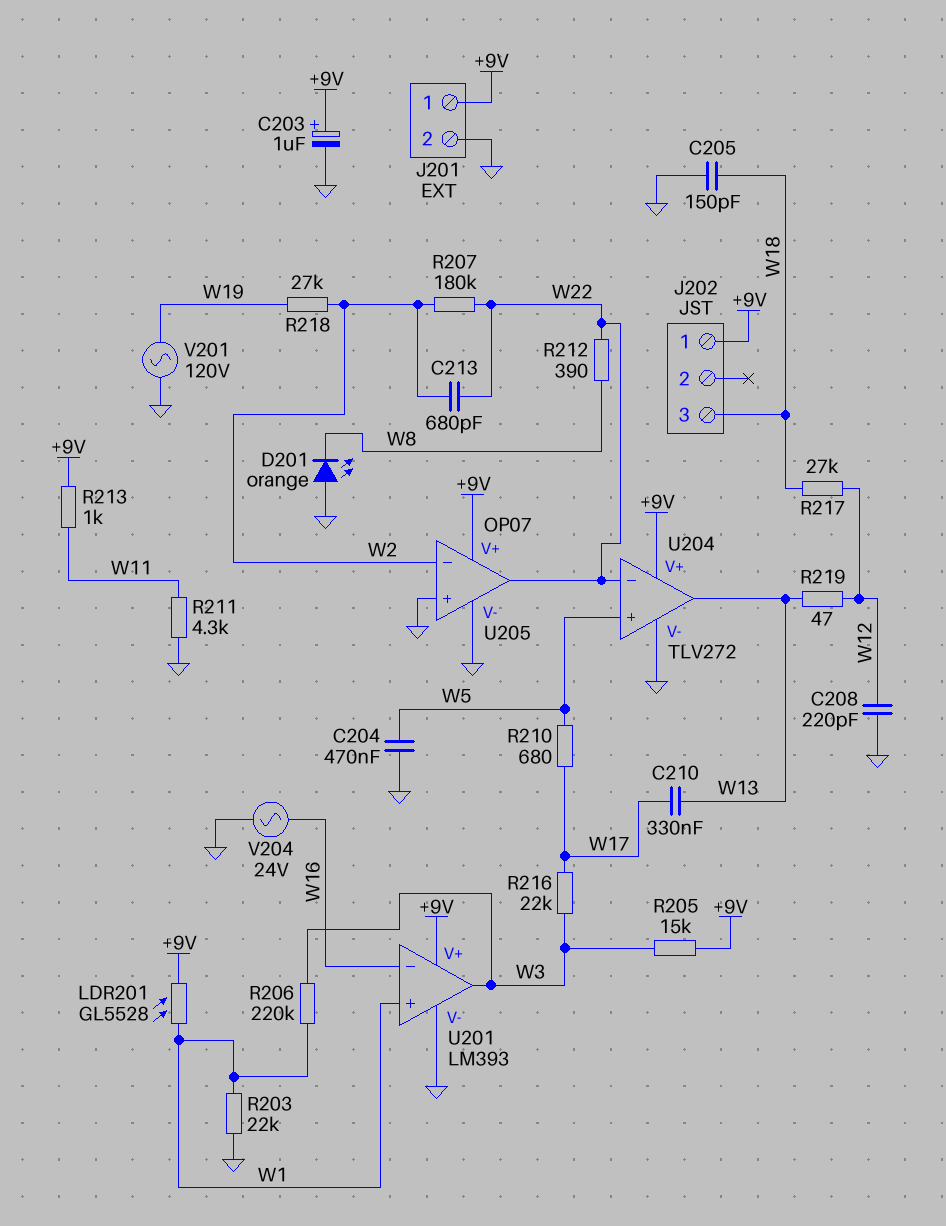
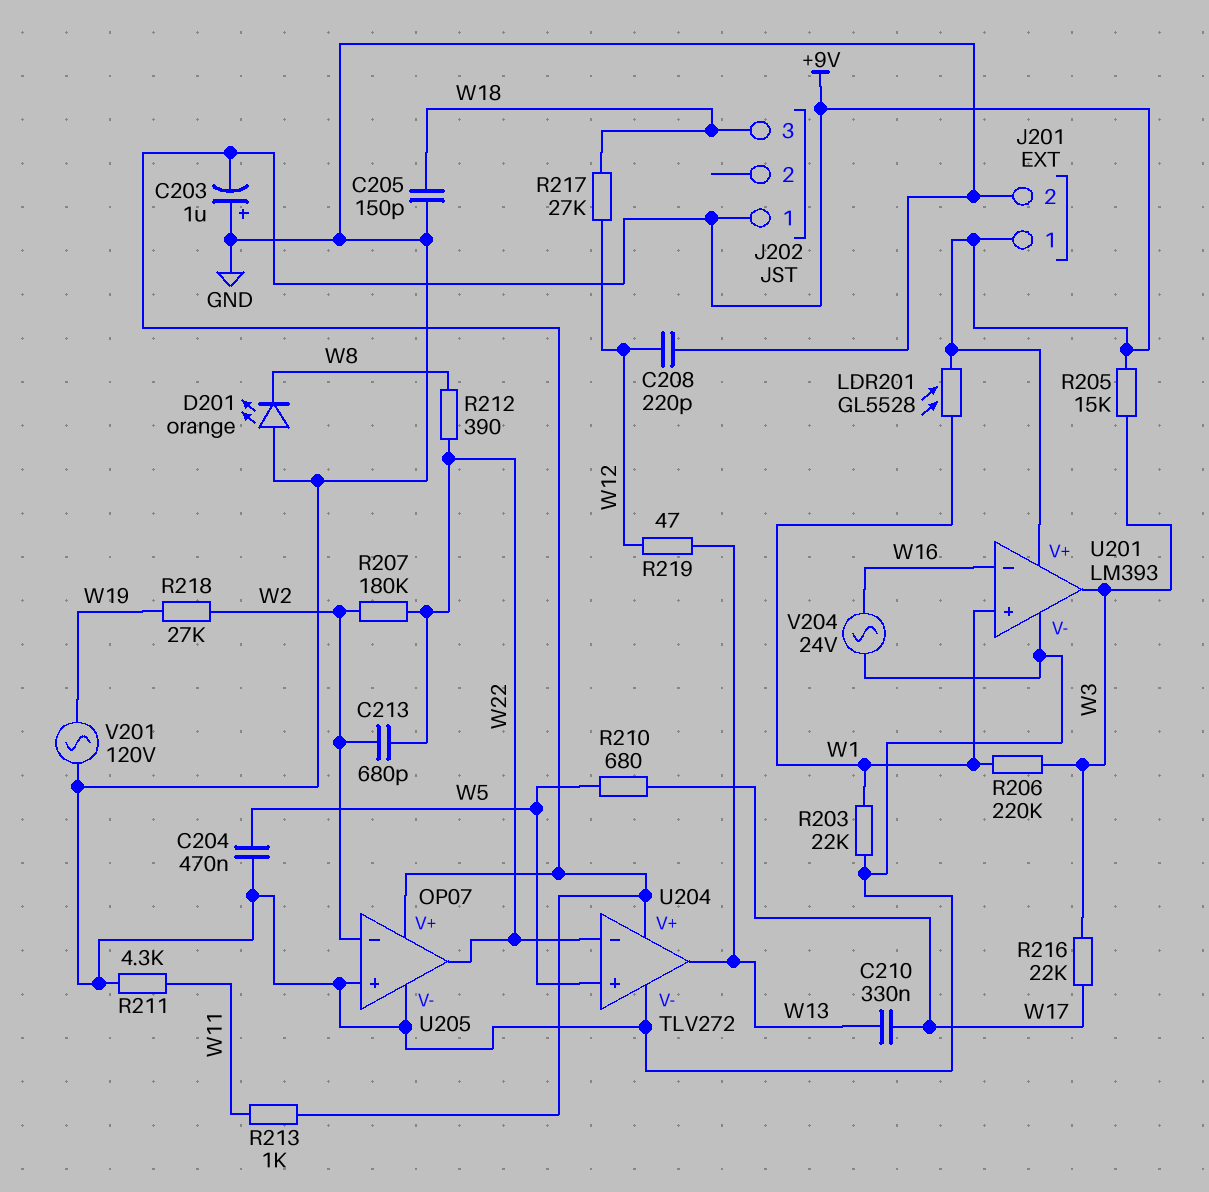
C203: 1uF (plus +9V, minus GND) -> 1uF (plus GND, minus +9V)

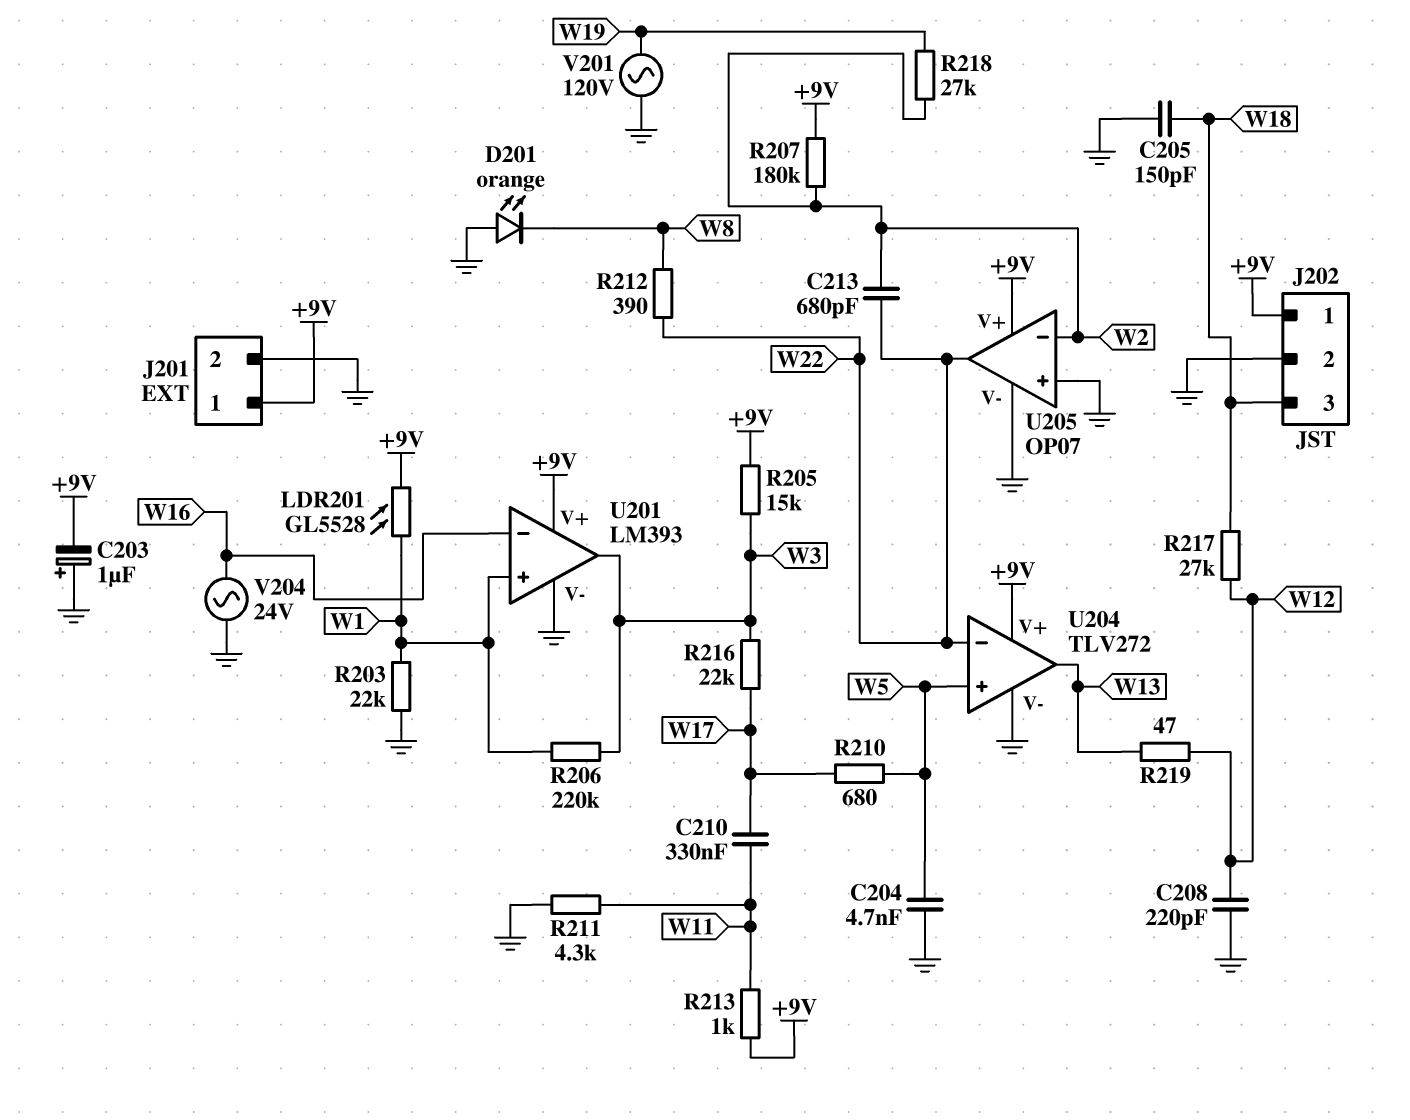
C204: 470nF (GND, W5) -> 4.7nF (GND, W5)
C210: 330nF (W13, W17) -> 330nF (W11, W17)
J202 pin 2: none -> GND
R207: 180k (W2, W22) -> 180k (+9V, W2)

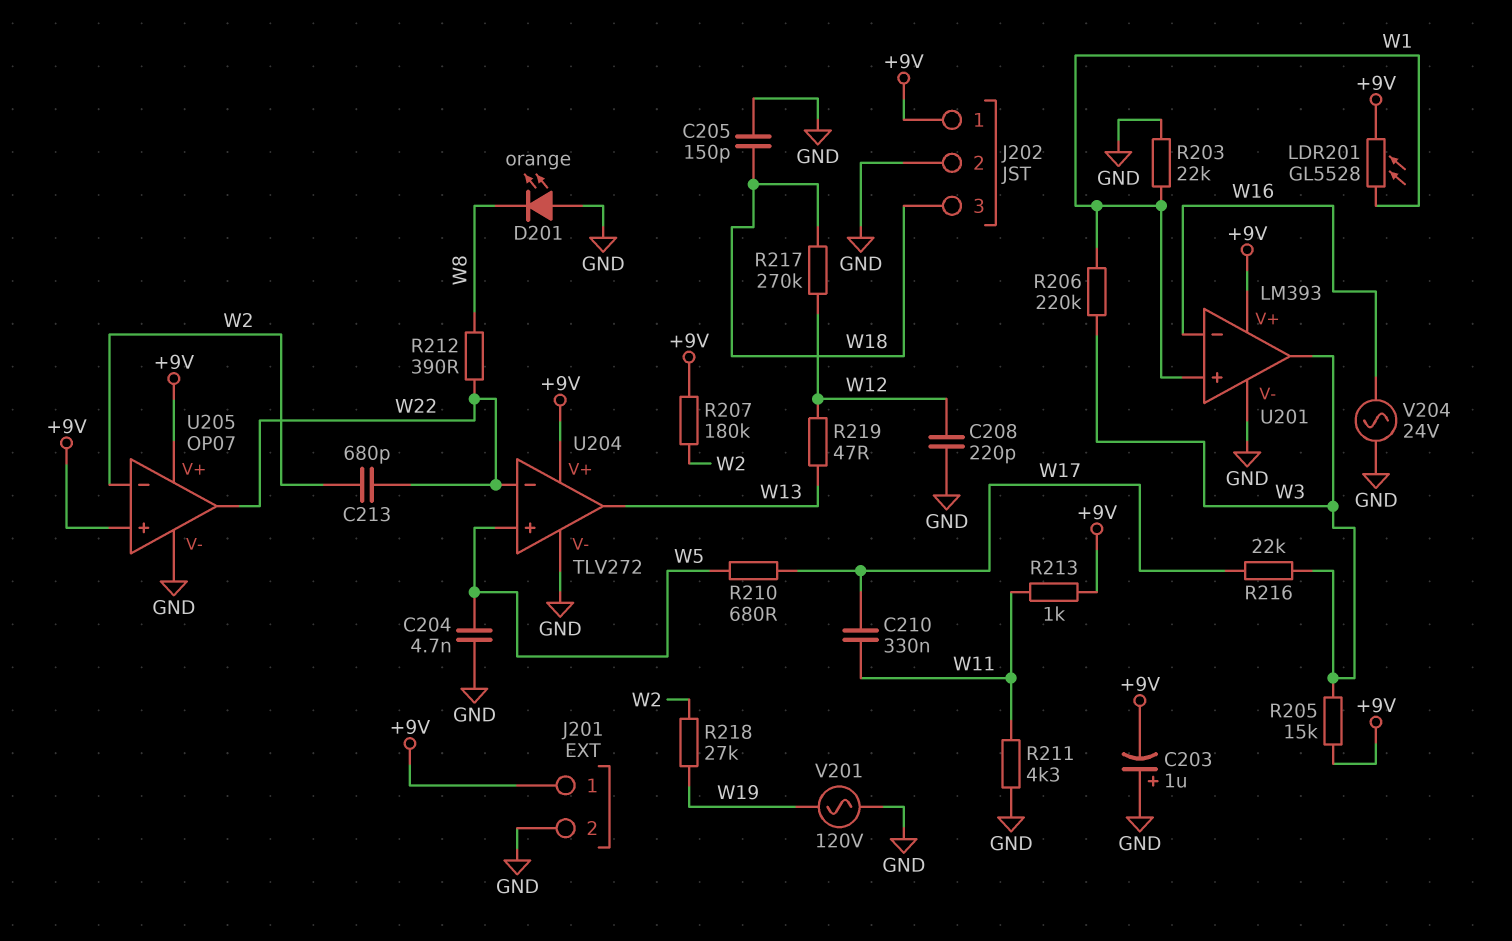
R217: 27k (W12, W18) -> 270k (W12, W18)
U205 pin in+: GND -> +9V

